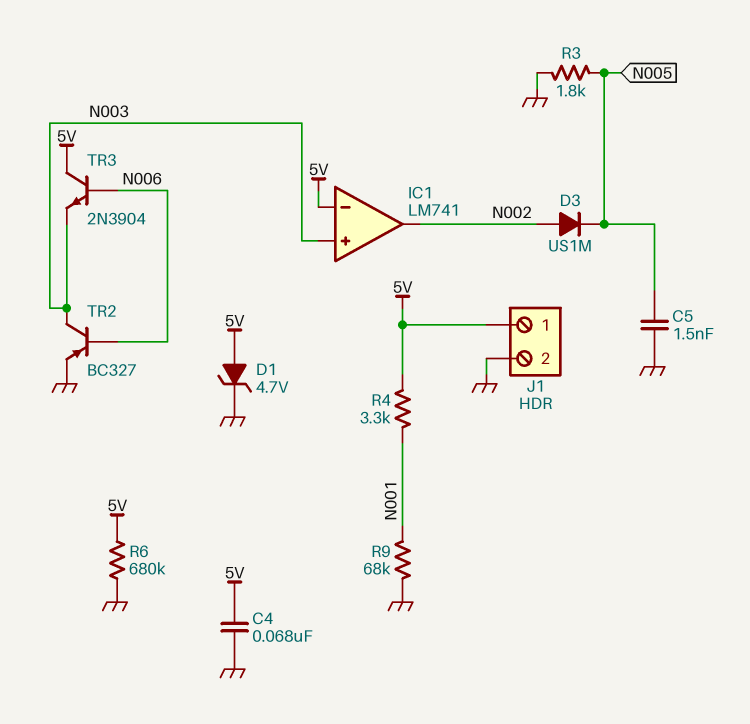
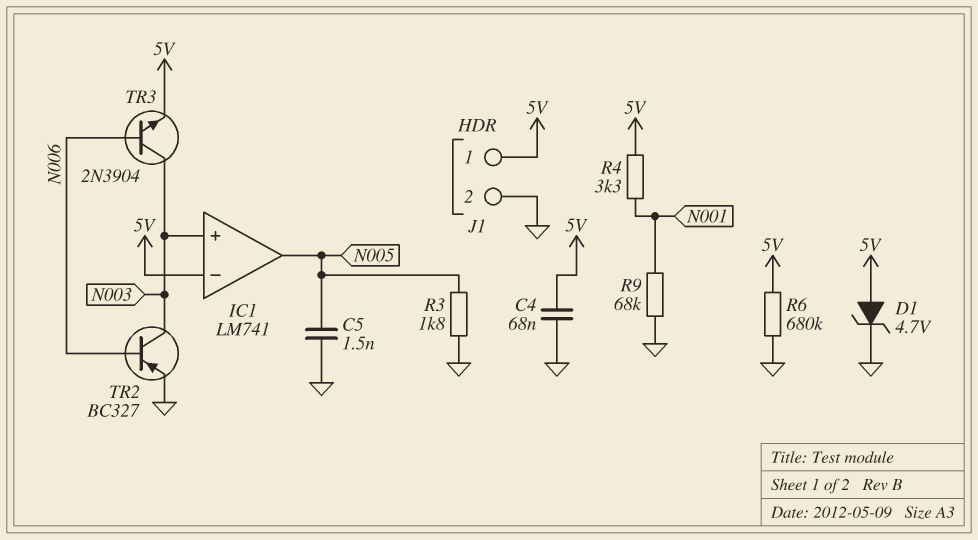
D3: diode US1M (A N002, K N005) -> none
IC1 pin out: N002 -> N005
TR3: NPN 2N3904 (B N006, C 5V, E N003) -> NPN 2N3904 (B N006, C N003, E 5V)

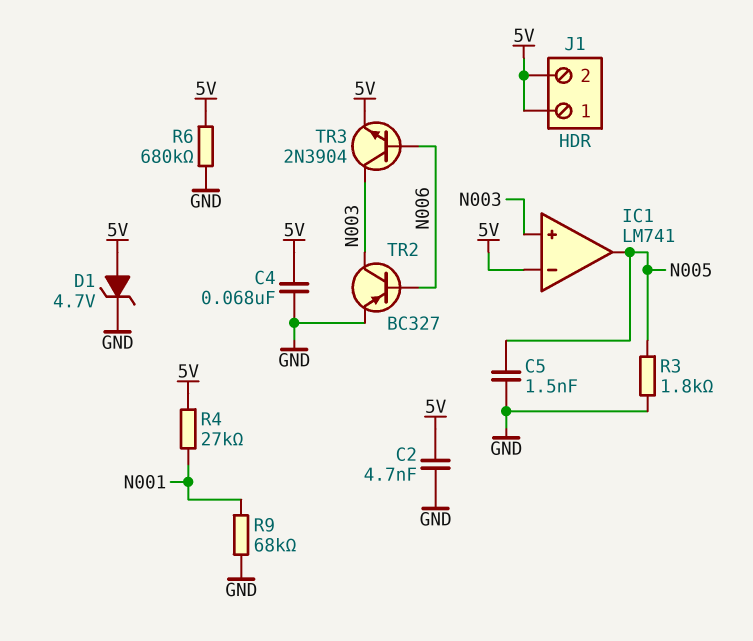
C2: none -> 4.7nF (5V, GND)
J1 pin 2: GND -> 5V
R4: 3.3k (5V, N001) -> 27k (5V, N001)

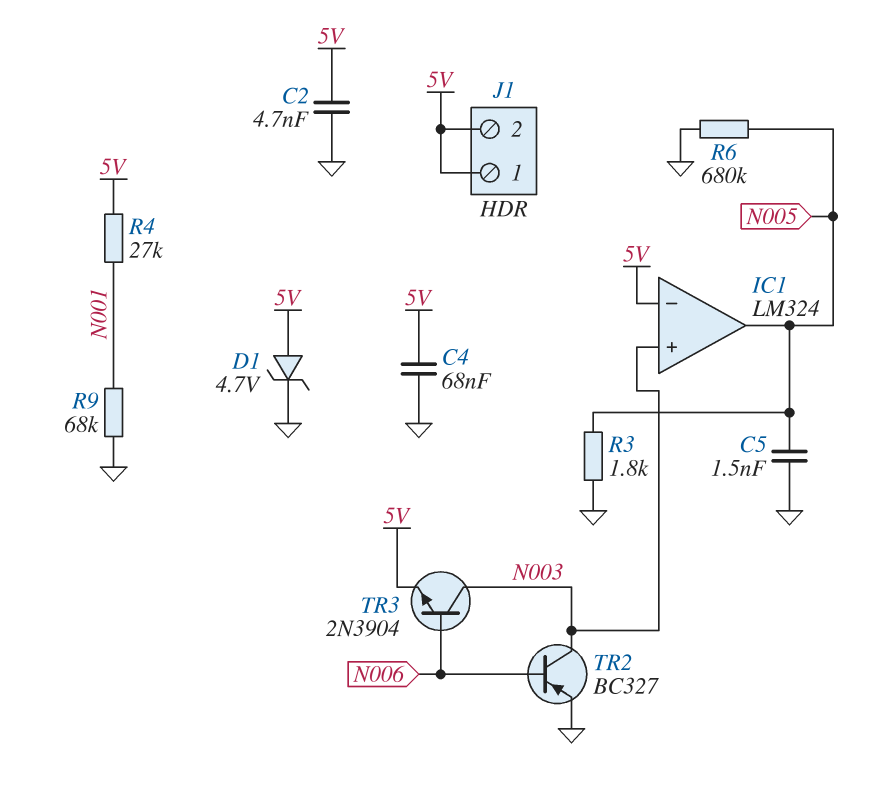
IC1: LM741 -> LM324
R6: 680k (5V, GND) -> 680k (GND, N005)

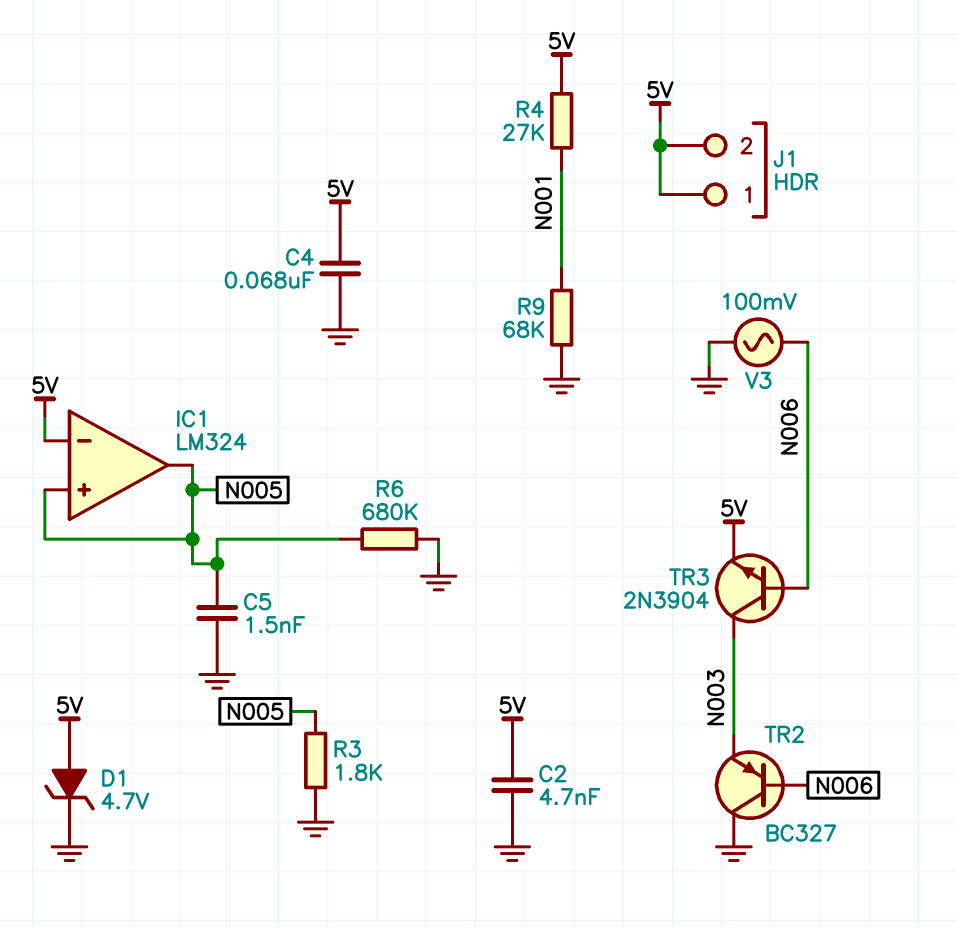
IC1 pin in+: N003 -> N005
TR2: PNP BC327 (B N006, C N003, E GND) -> PNP BC327 (B N006, C GND, E N003)
V3: none -> AC 100mV (GND, N006)

